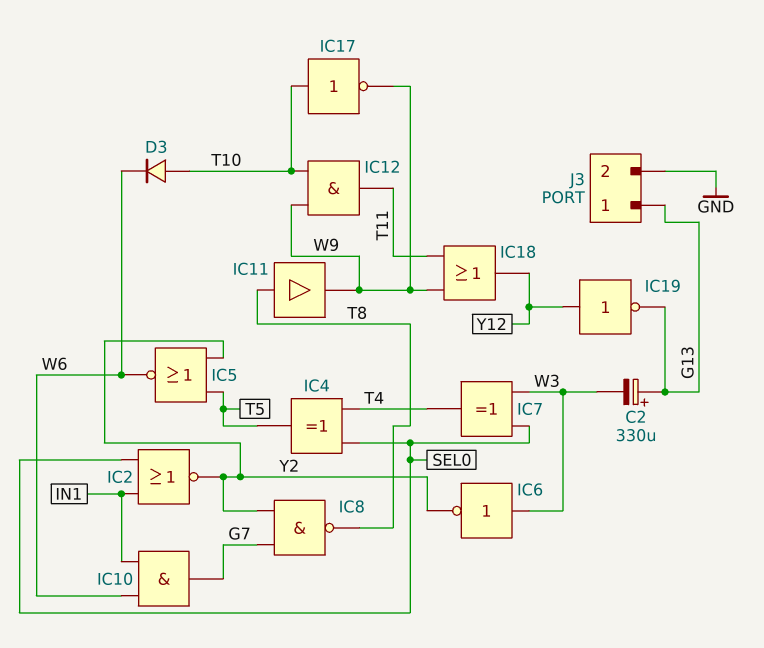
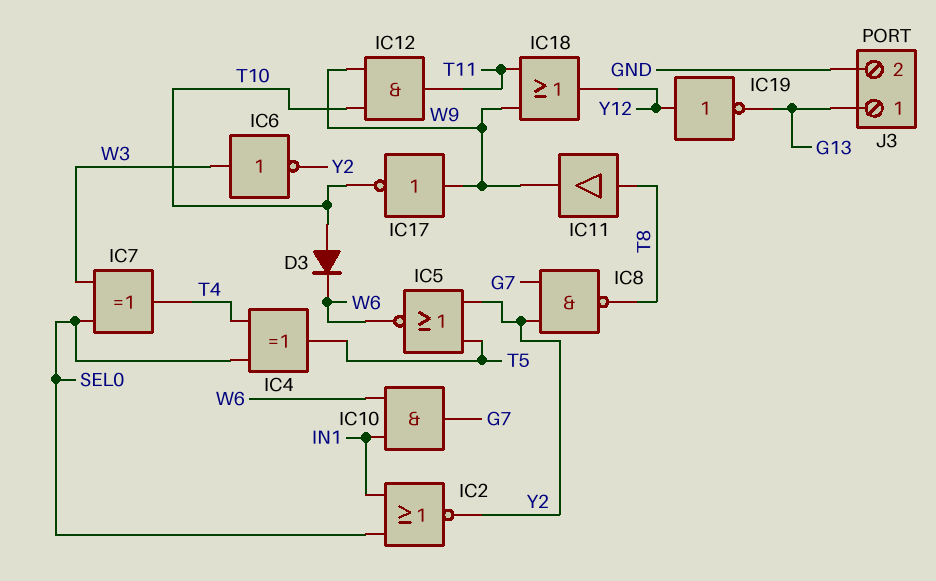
C2: 330uF (plus G13, minus W3) -> none
IC17: NOT (in T10, out W9) -> NOT (in W9, out T10)

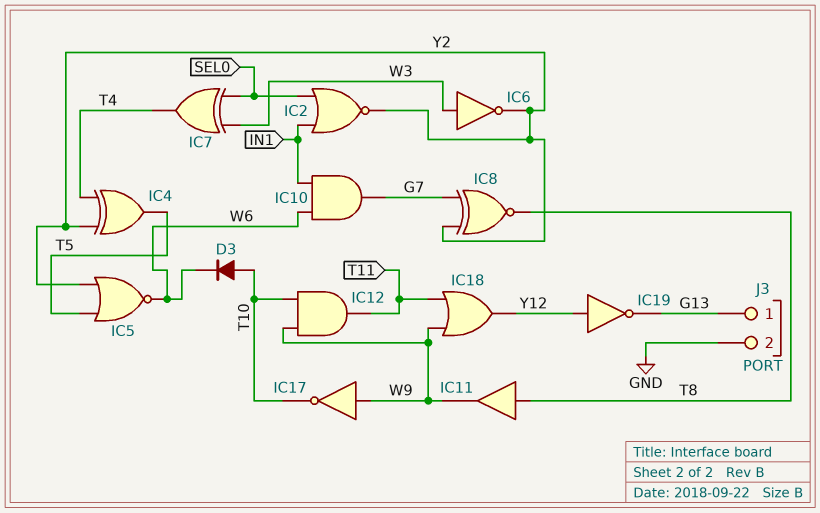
IC4: XOR (in SEL0, in T4, out T5) -> XOR (in T4, in Y2, out T5)
IC8: NAND (in G7, in Y2, out T8) -> XNOR (in G7, in Y2, out T8)

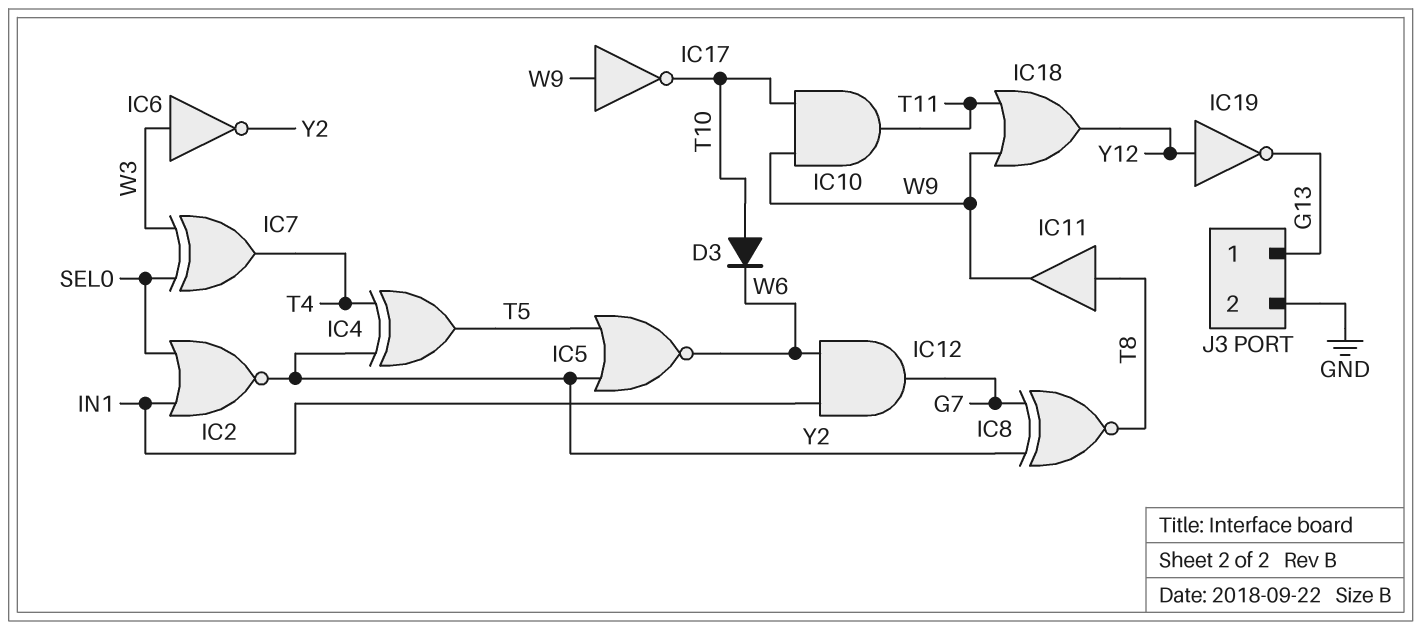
IC10: AND (in IN1, in W6, out G7) -> AND (in T10, in W9, out T11)
IC12: AND (in T10, in W9, out T11) -> AND (in IN1, in W6, out G7)

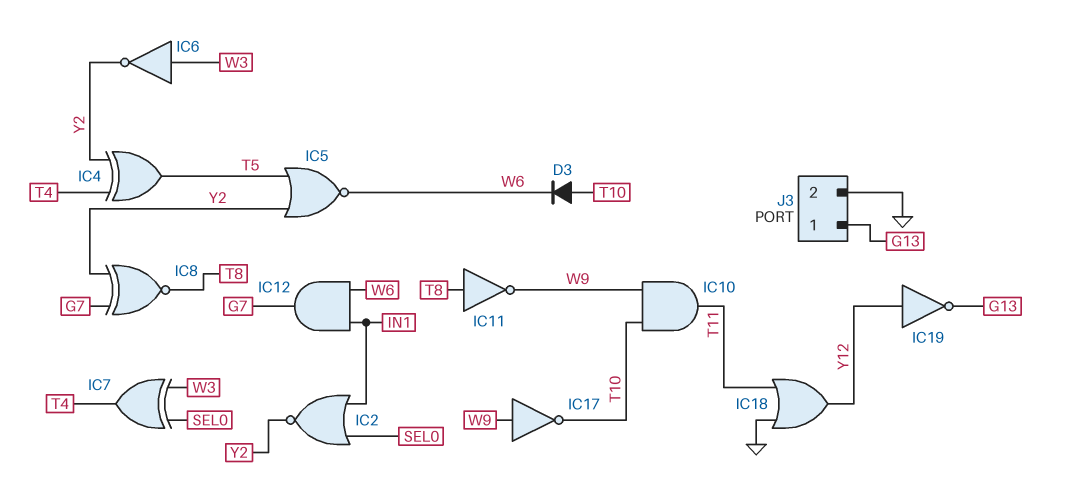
IC11: buffer (in T8, out W9) -> NOT (in T8, out W9)
IC18: OR (in T11, in W9, out Y12) -> OR (in GND, in T11, out Y12)

